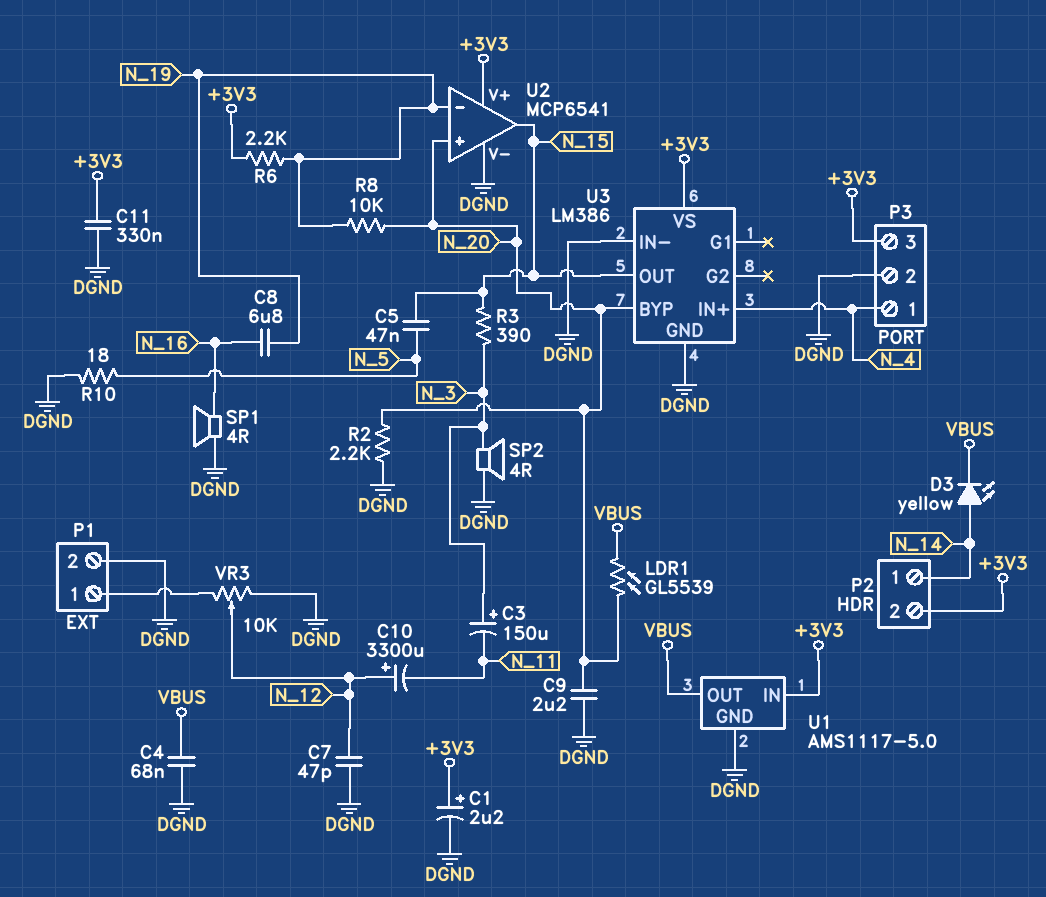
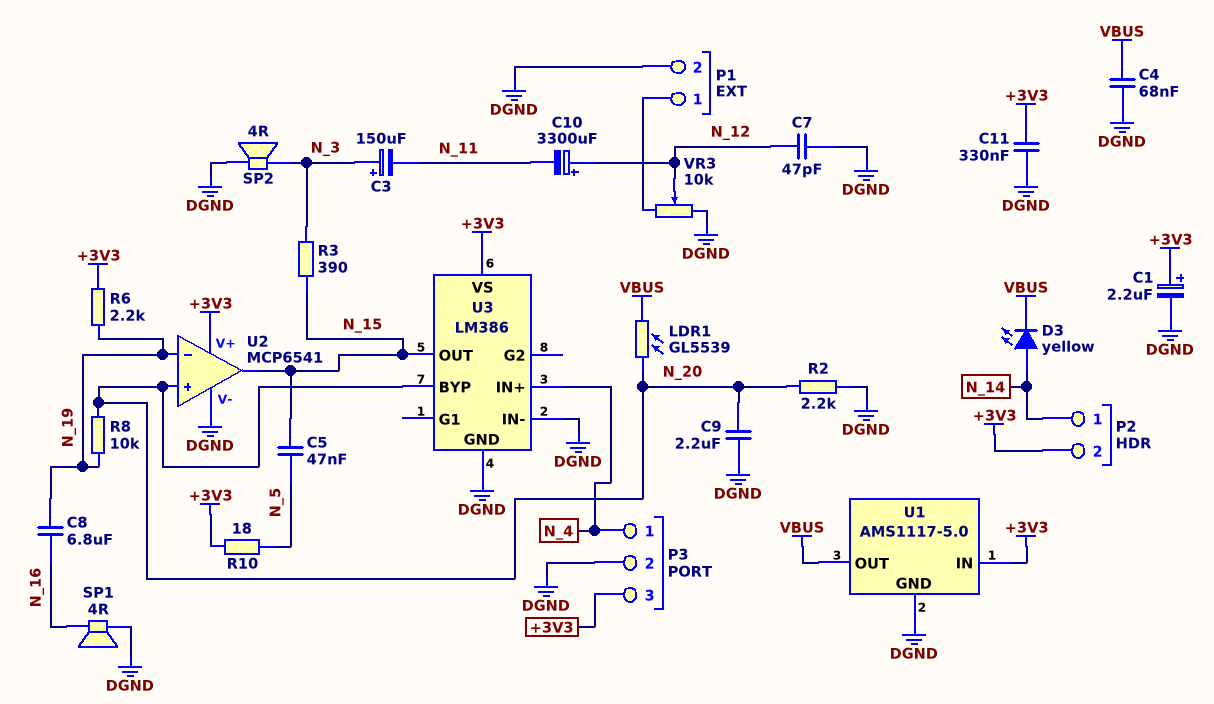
R10: 18 (DGND, N_5) -> 18 (+3V3, N_5)

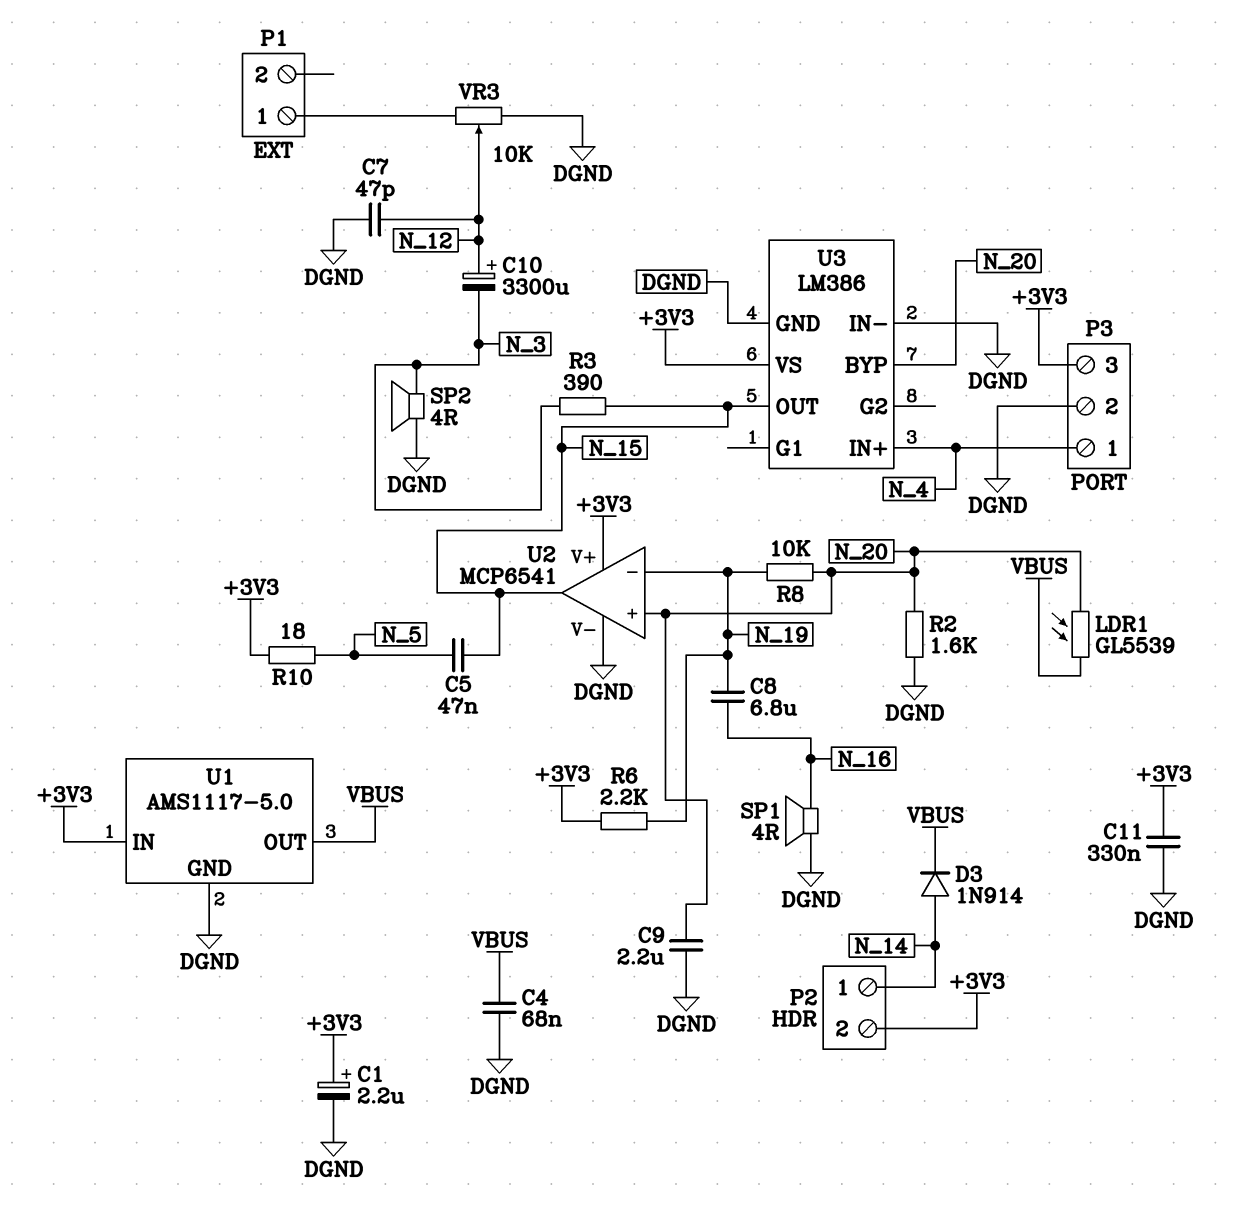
C3: 150uF (plus N_3, minus N_11) -> none
C10: 3300uF (plus N_12, minus N_11) -> 3300uF (plus N_12, minus N_3)
D3: LED yellow (A N_14, K VBUS) -> diode 1N914 (A N_14, K VBUS)
P1 pin 2: DGND -> none
R2: 2.2k (DGND, N_20) -> 1.6k (DGND, N_20)

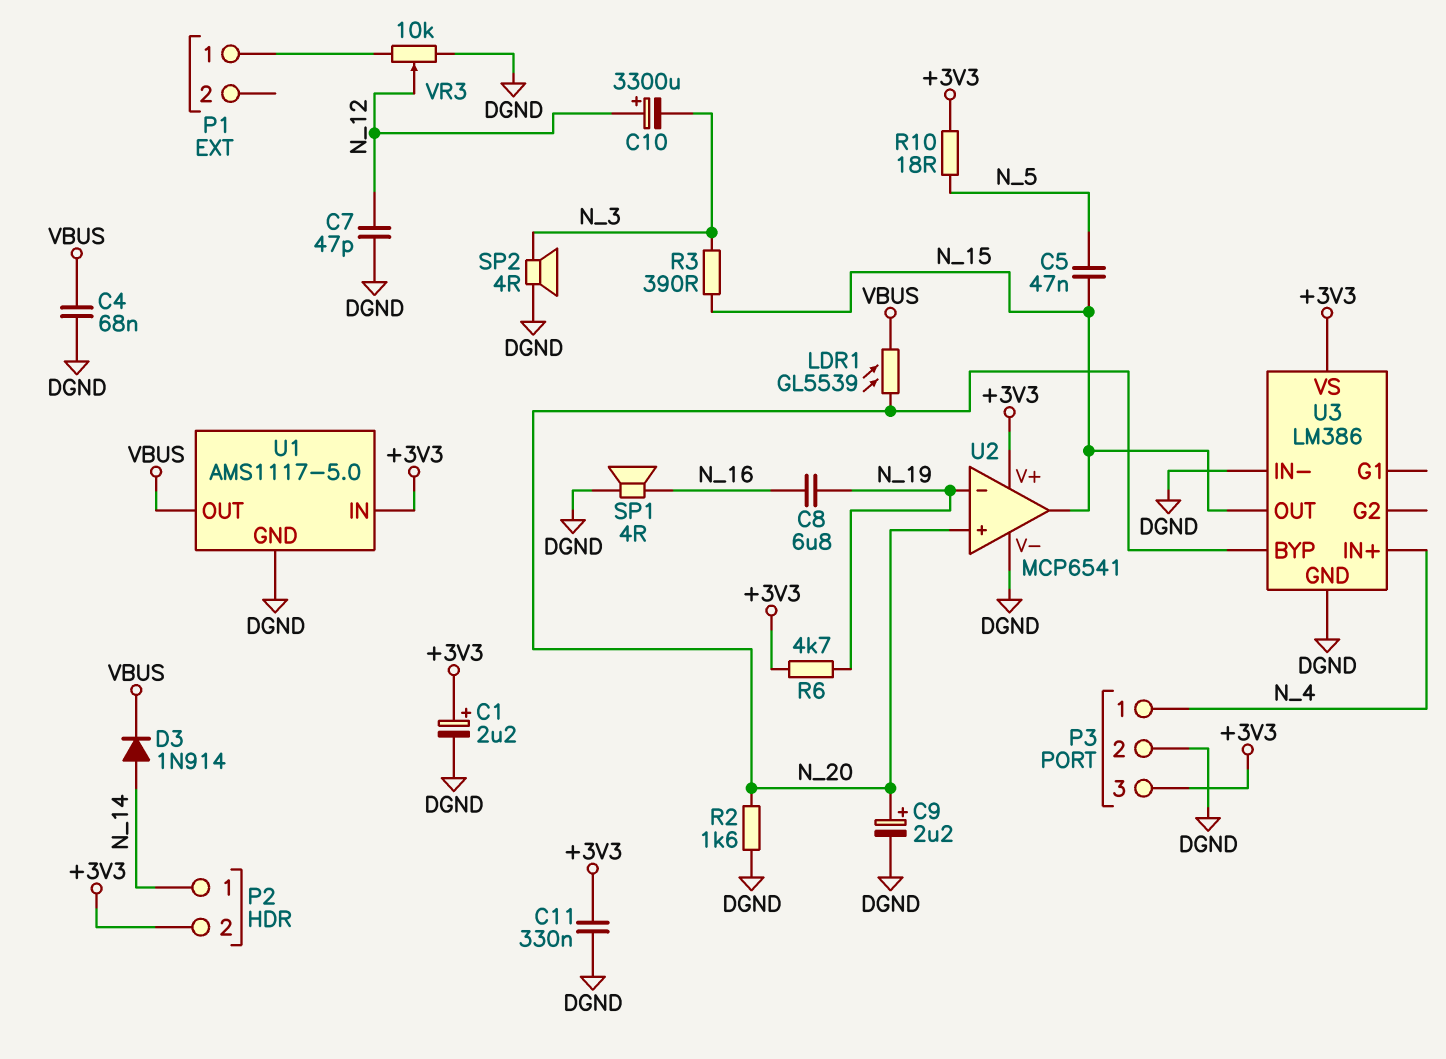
C9: 2.2uF (DGND, N_20) -> 2.2uF (plus N_20, minus DGND)
R6: 2.2k (+3V3, N_19) -> 4.7k (+3V3, N_19)
R8: 10k (N_19, N_20) -> none

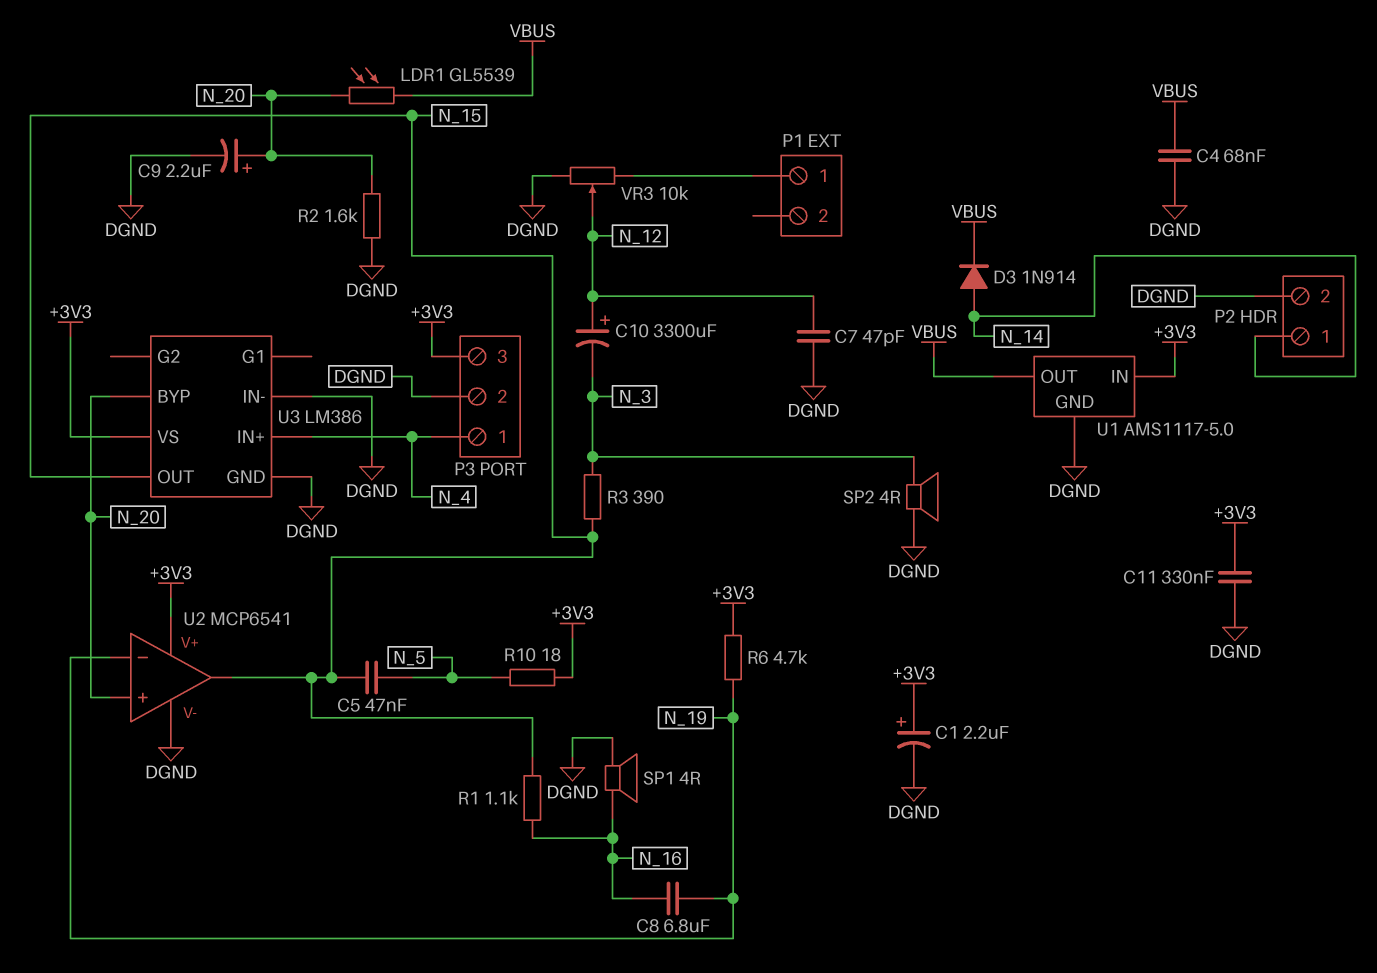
P2 pin 2: +3V3 -> DGND
R1: none -> 1.1k (N_15, N_16)

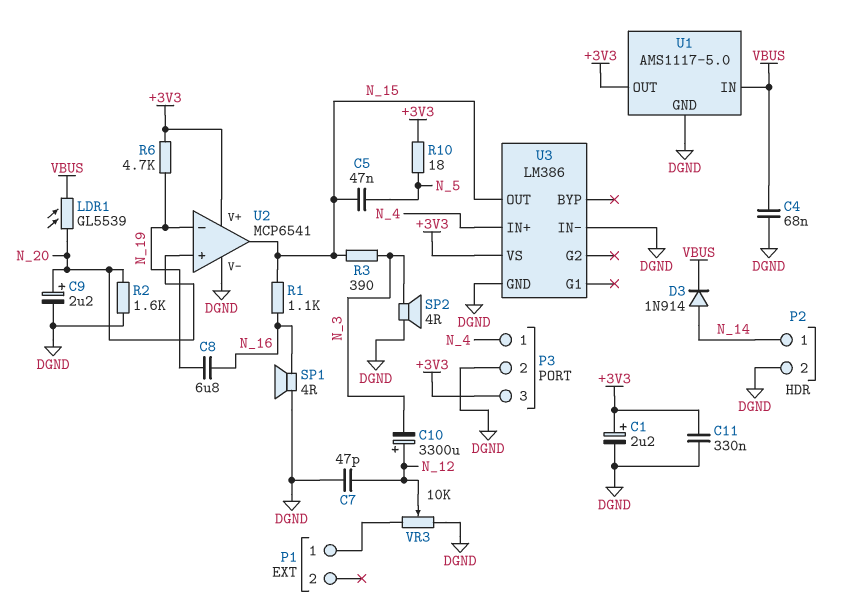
U1 pin IN: +3V3 -> VBUS
U1 pin OUT: VBUS -> +3V3
U3 pin BYP: N_20 -> none

